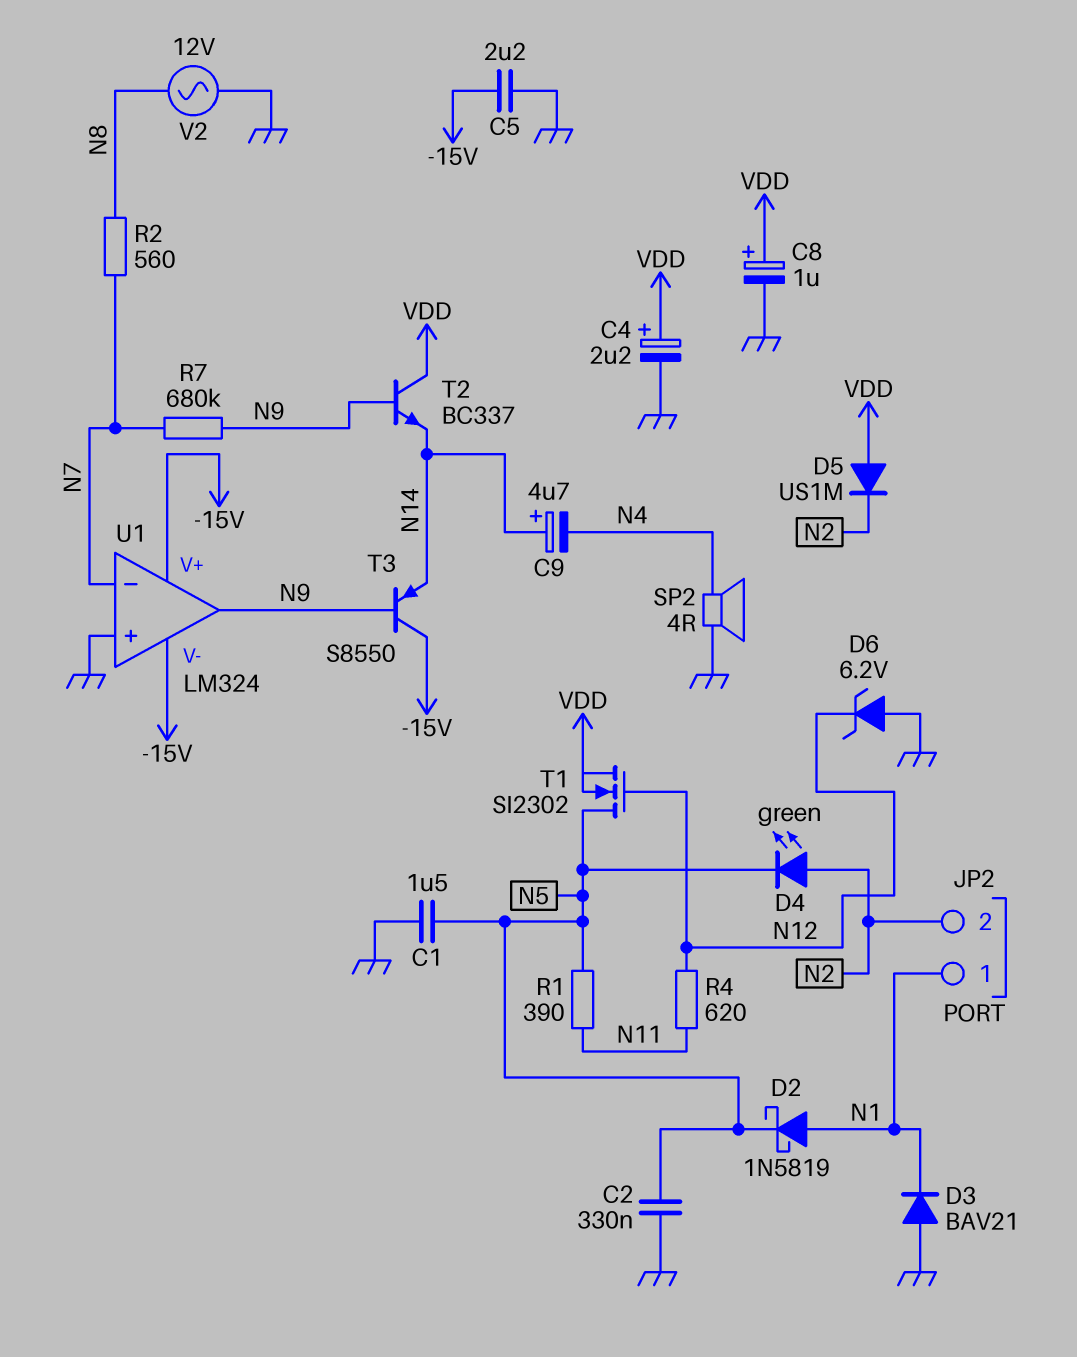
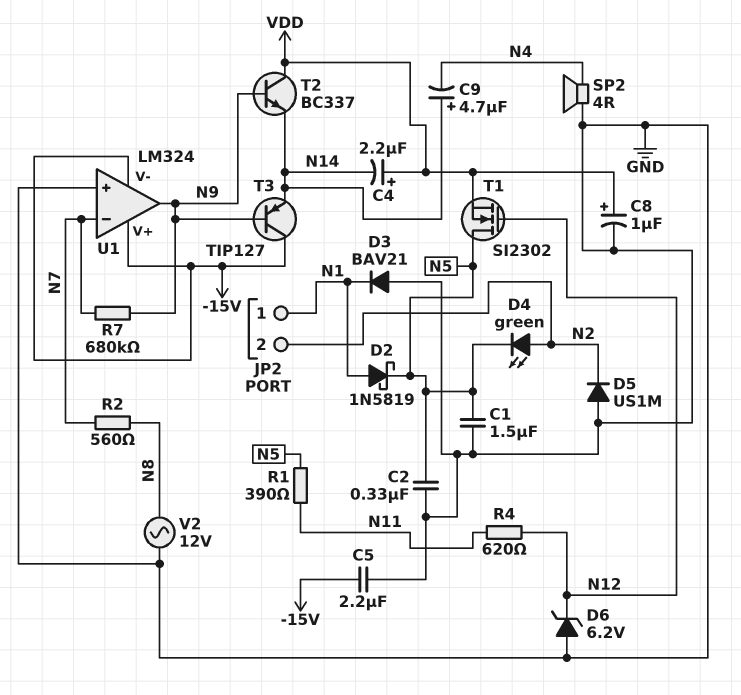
C4: 2.2uF (plus VDD, minus GND) -> 2.2uF (plus VDD, minus N14)
D5: diode US1M (A VDD, K N2) -> diode US1M (A GND, K N2)
T3: PNP S8550 (B N9, C -15V, E N14) -> PNP TIP127 (B N9, C -15V, E N14)

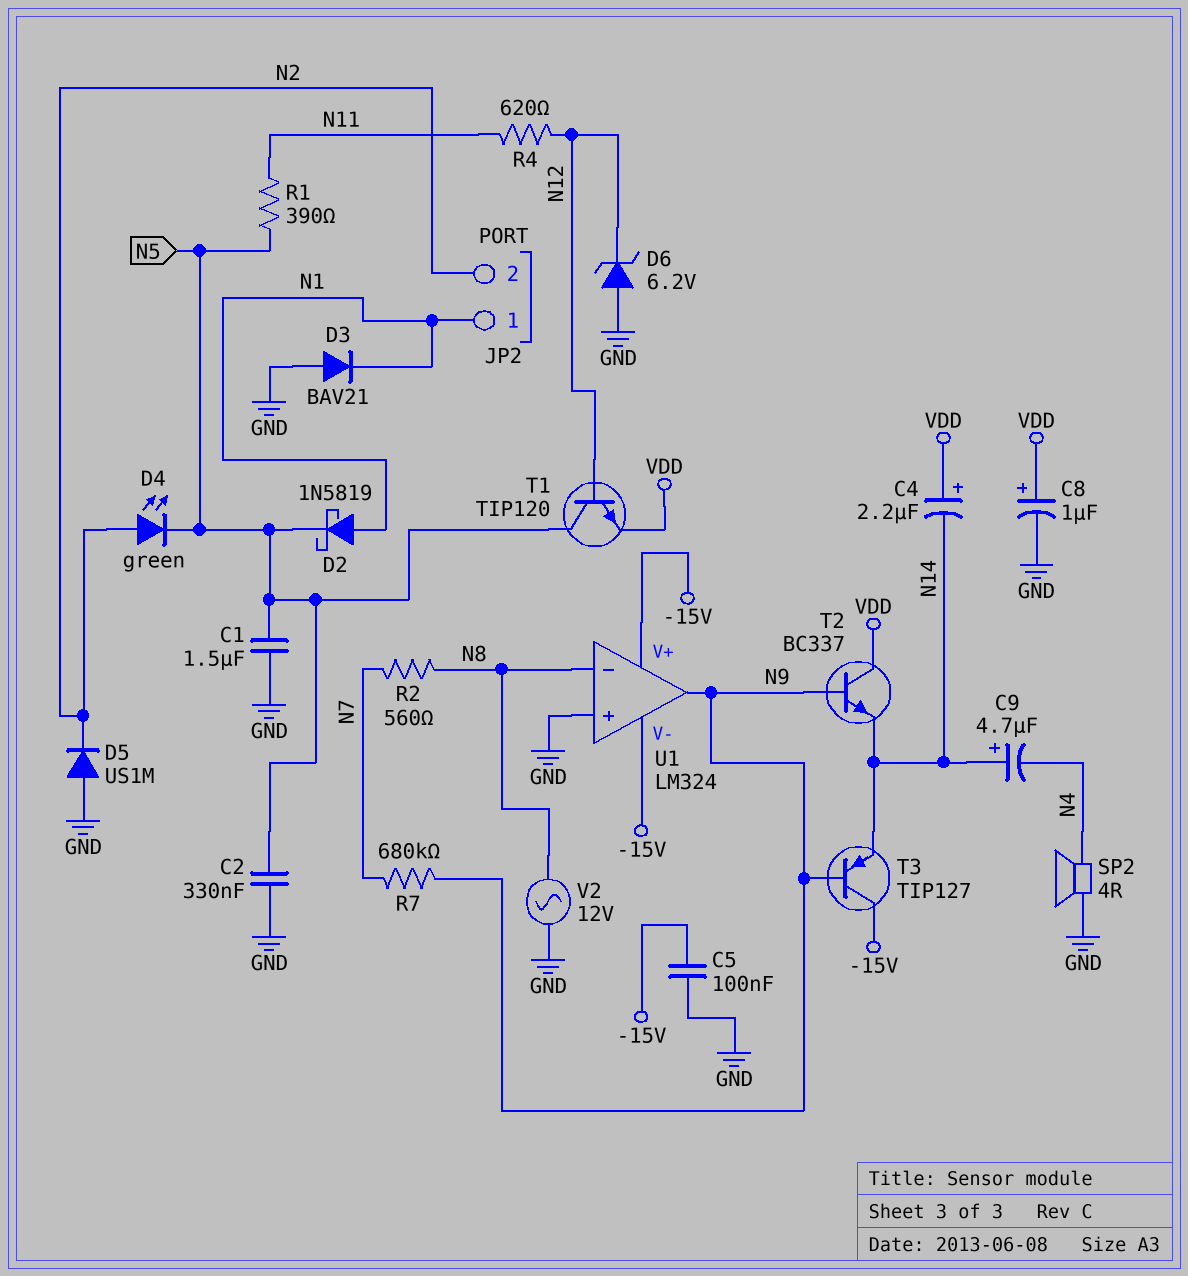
C5: 2.2uF (-15V, GND) -> 100nF (-15V, GND)
T1: NMOS SI2302 (G N12, D N5, S VDD) -> NPN TIP120 (B N12, C N5, E VDD)
U1 pin in-: N7 -> N8

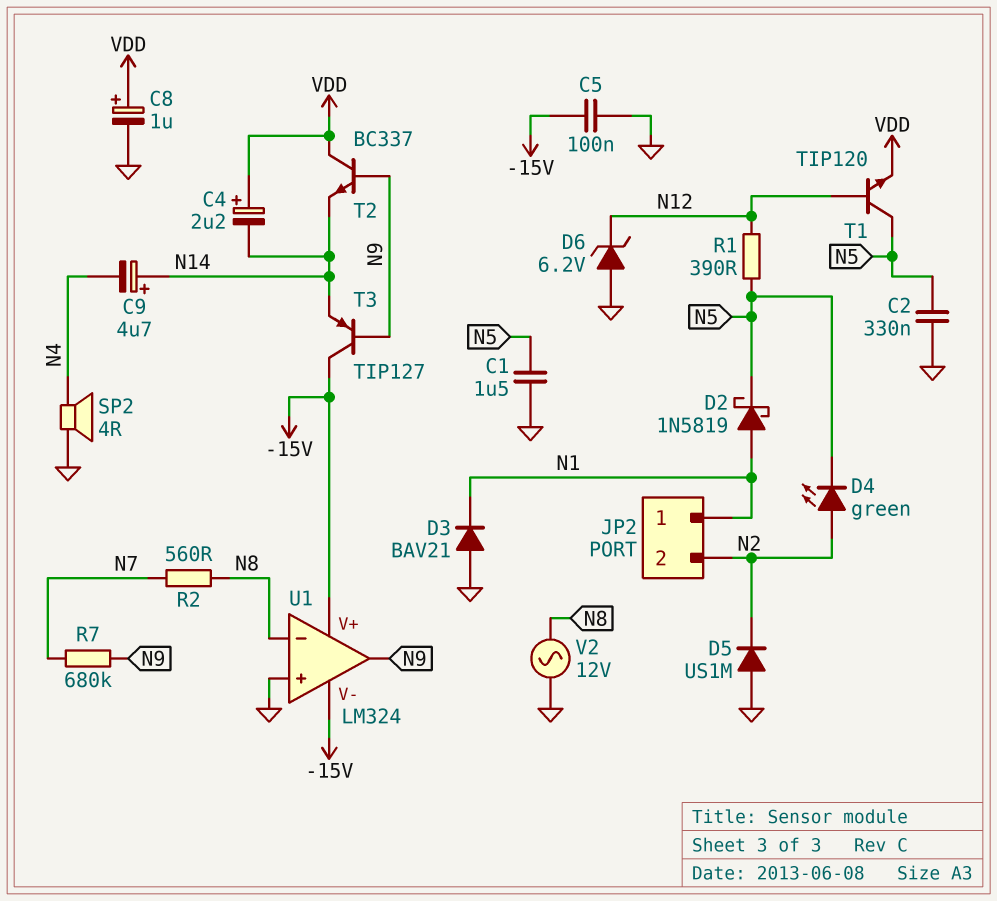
R1: 390 (N5, N11) -> 390 (N5, N12)
R4: 620 (N11, N12) -> none

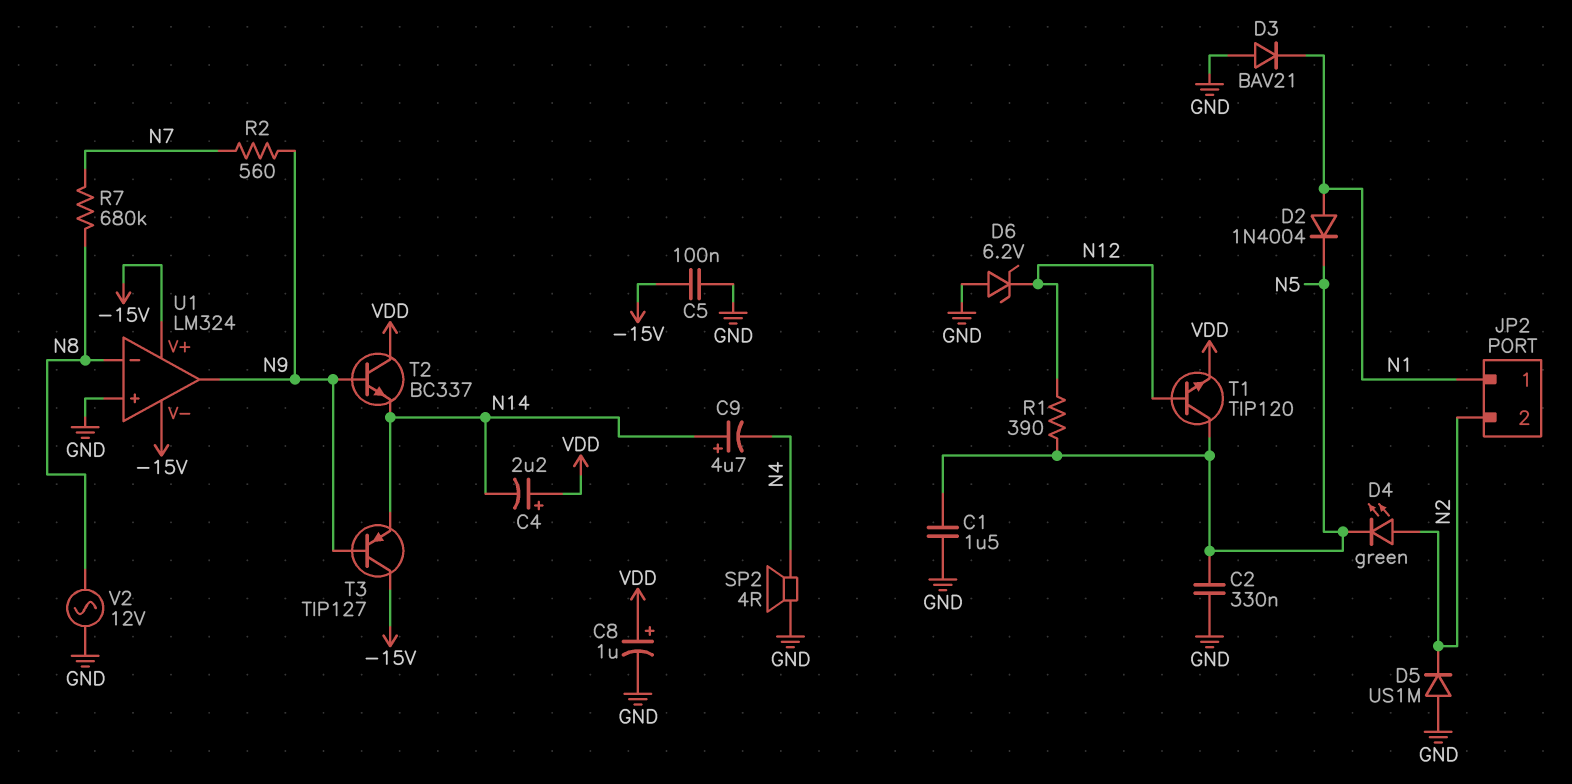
D2: schottky 1N5819 (A N1, K N5) -> diode 1N4004 (A N1, K N5)
R2: 560 (N7, N8) -> 560 (N7, N9)
R7: 680k (N7, N9) -> 680k (N7, N8)

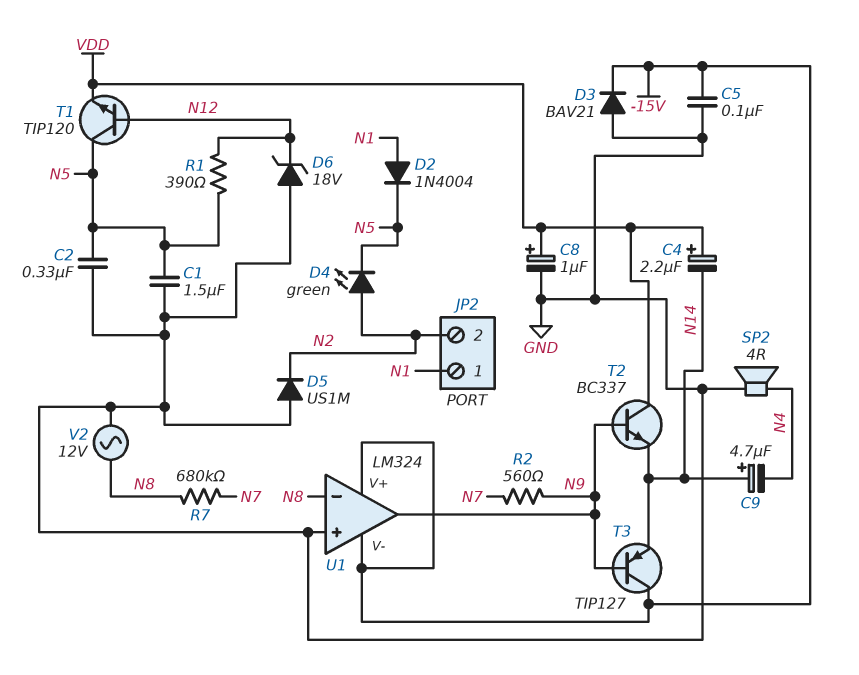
D3: diode BAV21 (A GND, K N1) -> diode BAV21 (A GND, K -15V)
D6: zener 6.2V (A GND, K N12) -> zener 18V (A GND, K N12)

